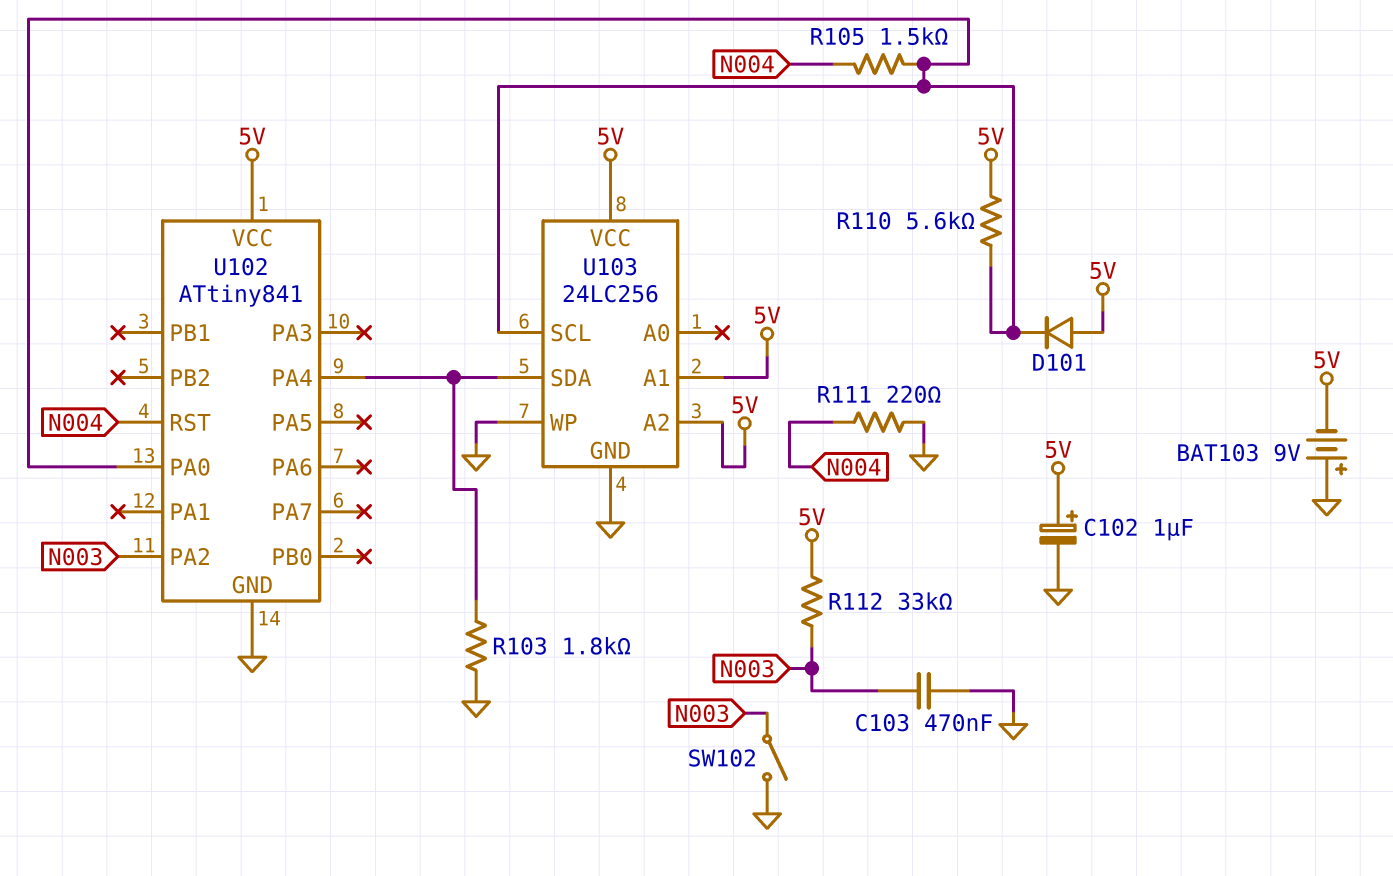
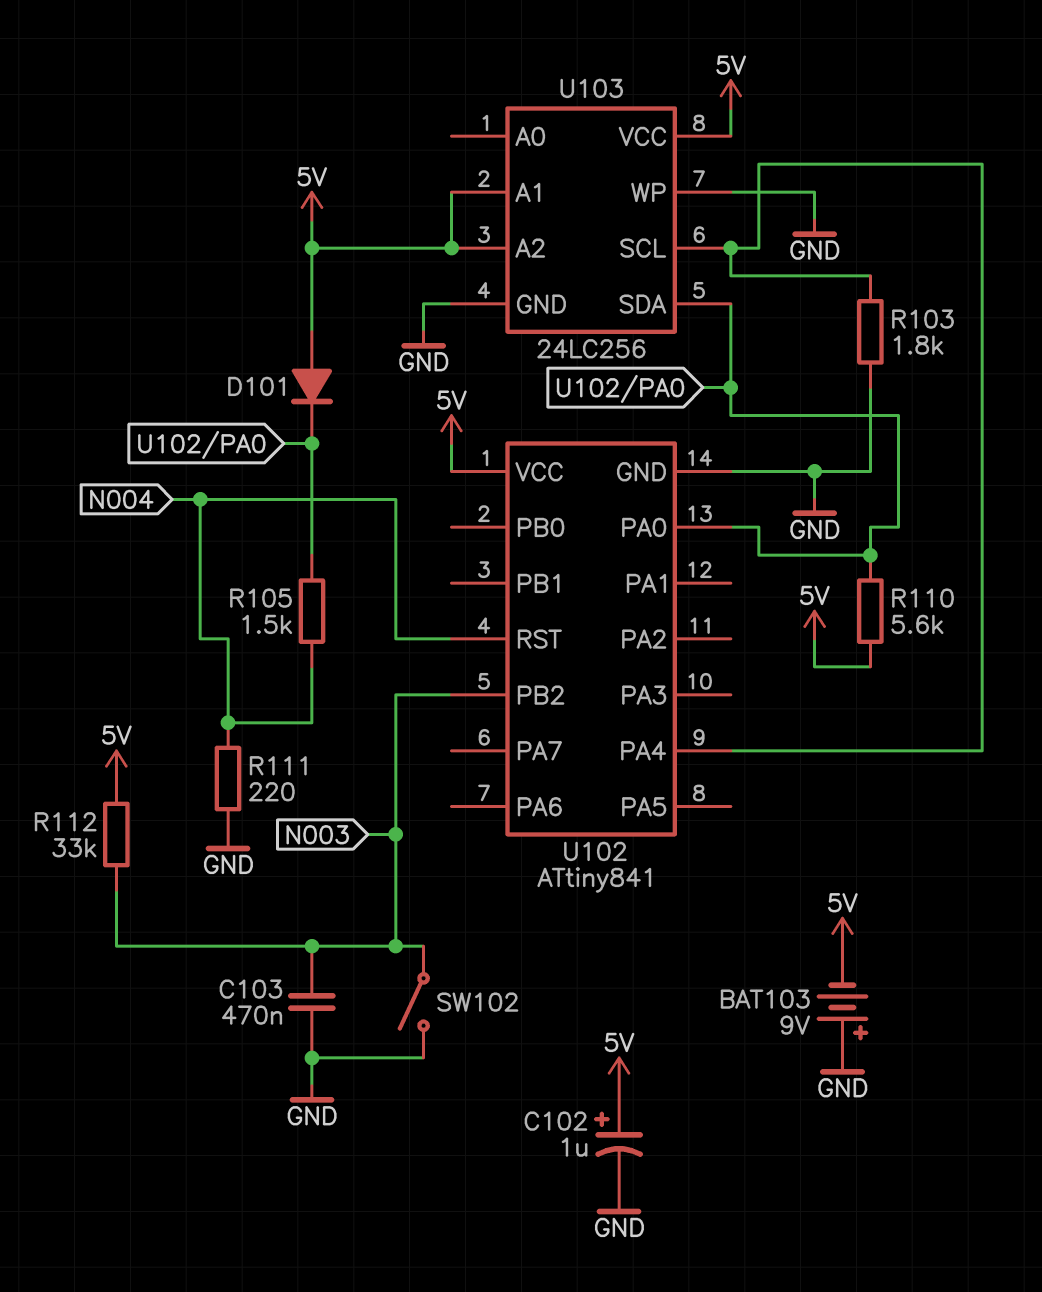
U102 pin PA2: N003 -> none
U102 pin PB2: none -> N003
U103 pin SCL: U102/PA0 -> U102/PA4
U103 pin SDA: U102/PA4 -> U102/PA0

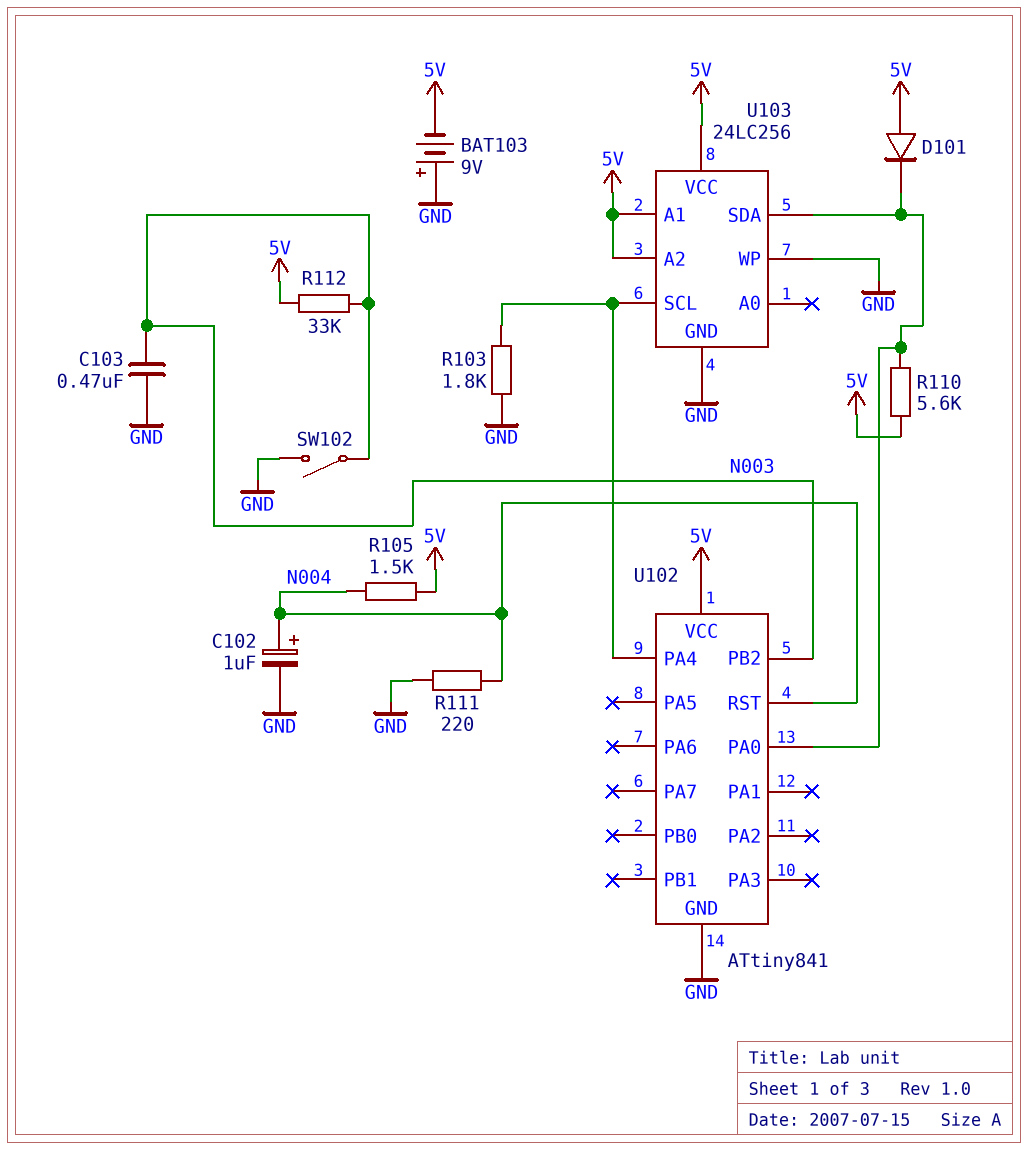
C102: 1uF (plus 5V, minus GND) -> 1uF (plus N004, minus GND)
R105: 1.5k (N004, U102/PA0) -> 1.5k (5V, N004)

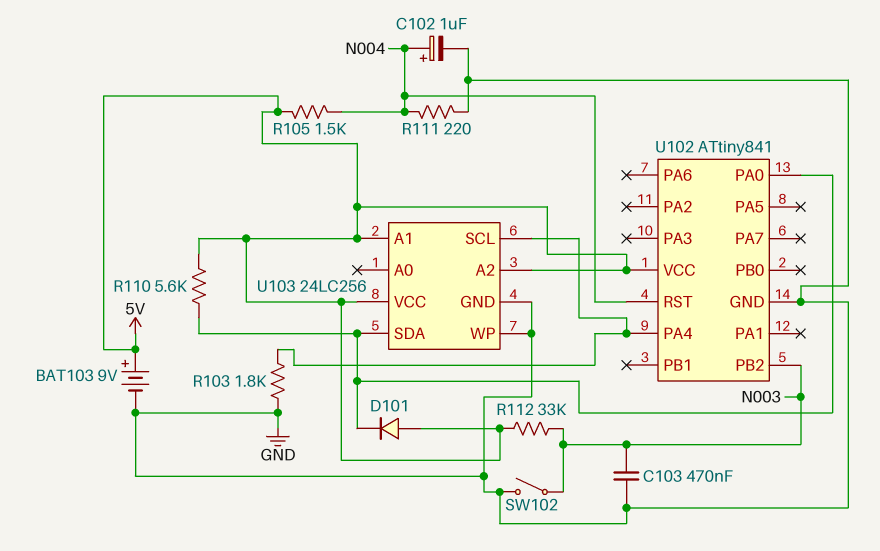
BAT103: 9V (plus GND, minus 5V) -> 9V (plus 5V, minus GND)

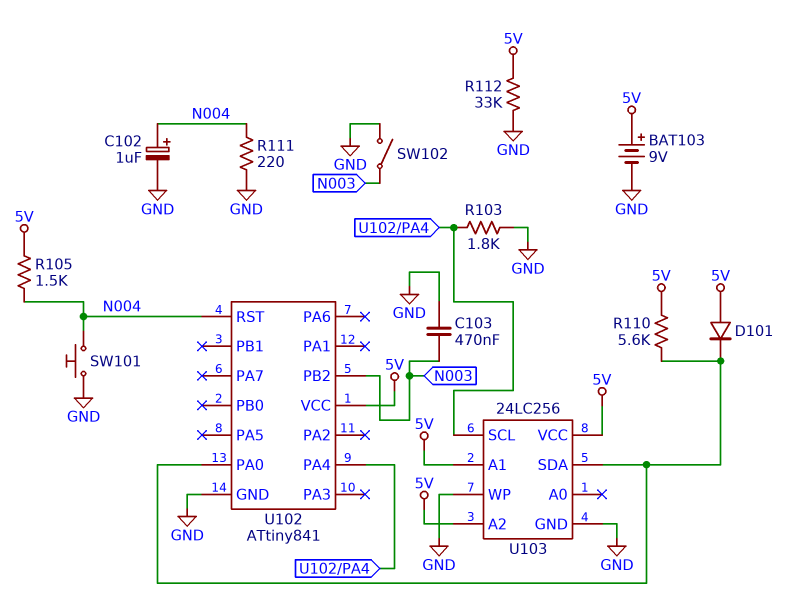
R112: 33k (5V, N003) -> 33k (5V, GND)
SW101: none -> button (GND, N004)

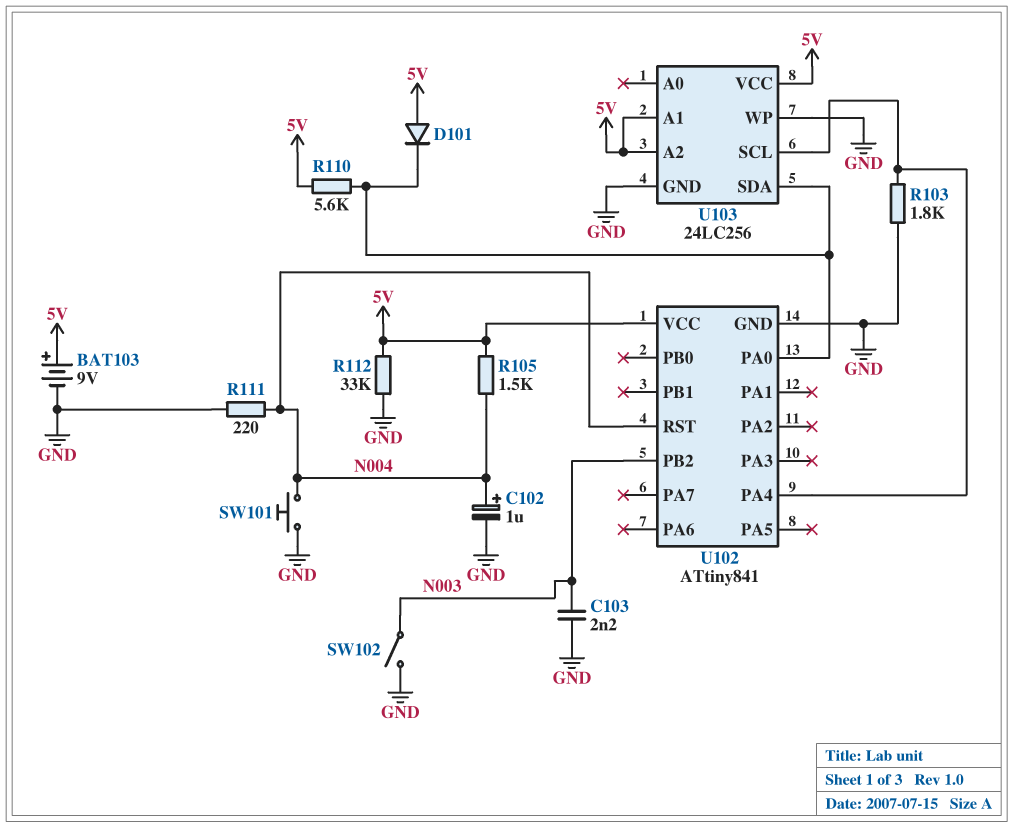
C103: 470nF (GND, N003) -> 2.2nF (GND, N003)

